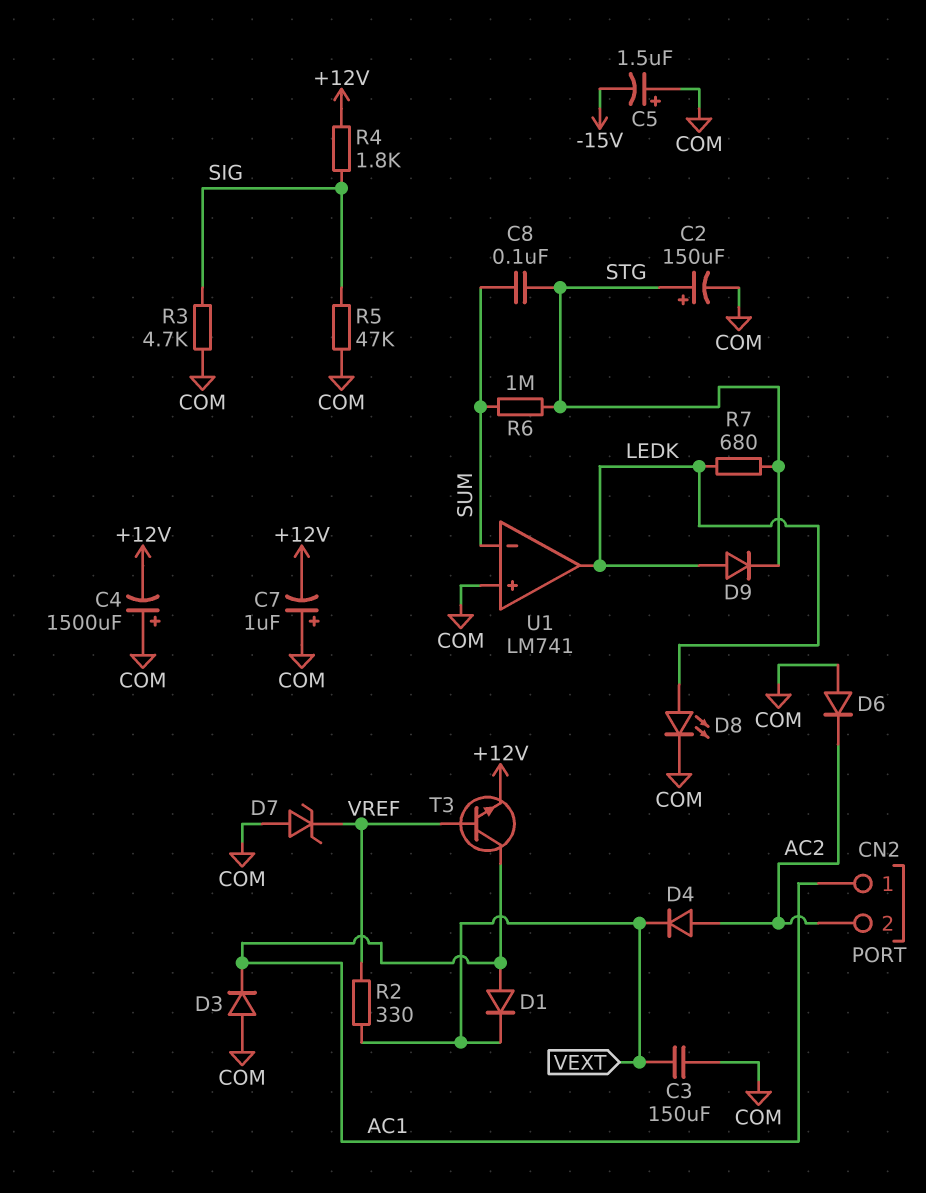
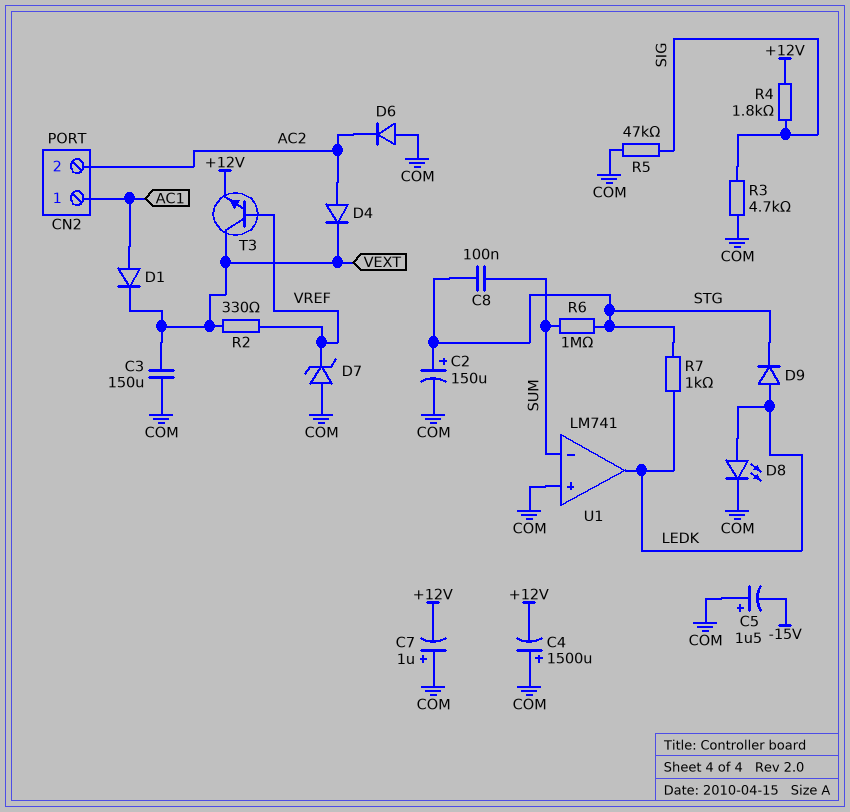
D3: diode (A COM, K AC1) -> none
R7: 680 (LEDK, STG) -> 1k (LEDK, STG)
T3: NPN (B VREF, C AC1, E +12V) -> NPN (B VREF, C VEXT, E +12V)

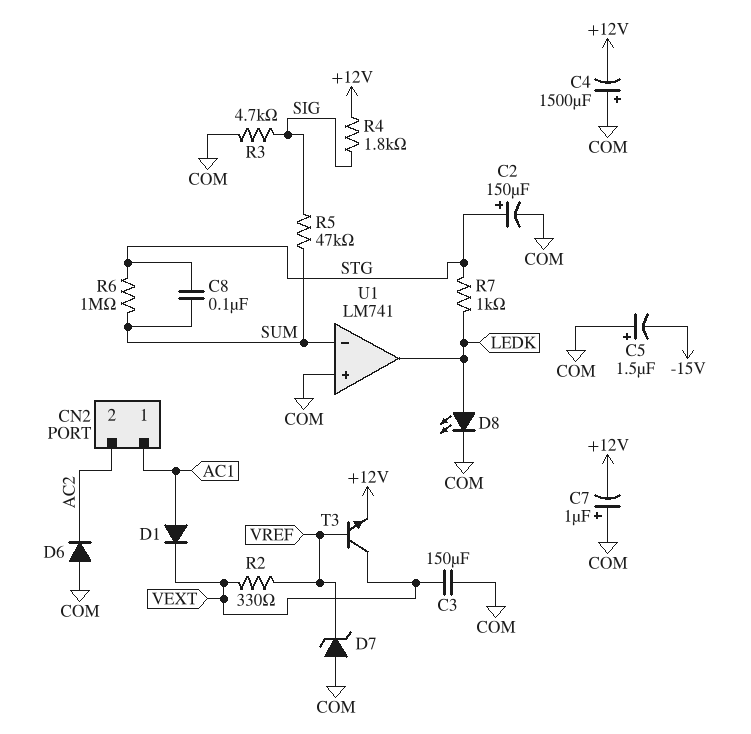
D4: diode (A AC2, K VEXT) -> none
D9: diode (A LEDK, K STG) -> none
R5: 47k (COM, SIG) -> 47k (SIG, SUM)

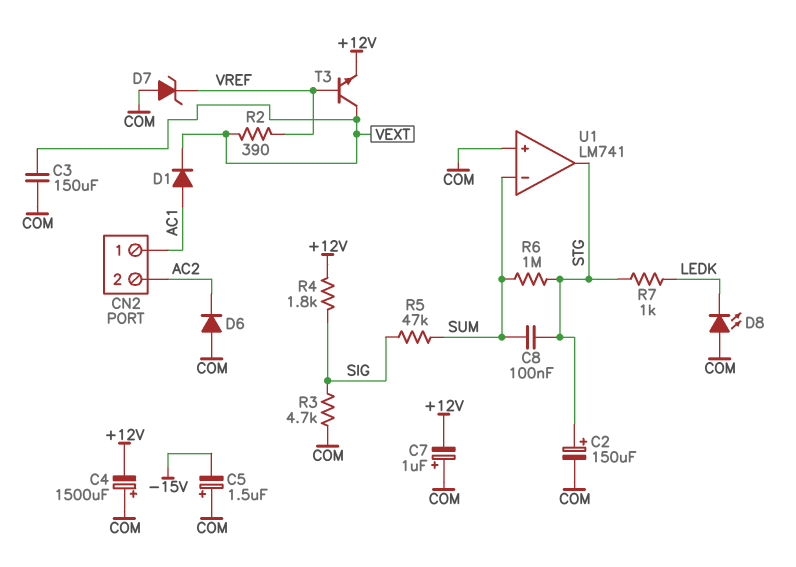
D8: LED (A LEDK, K COM) -> LED (A COM, K LEDK)
R2: 330 (VEXT, VREF) -> 390 (VEXT, VREF)
U1 pin out: LEDK -> STG

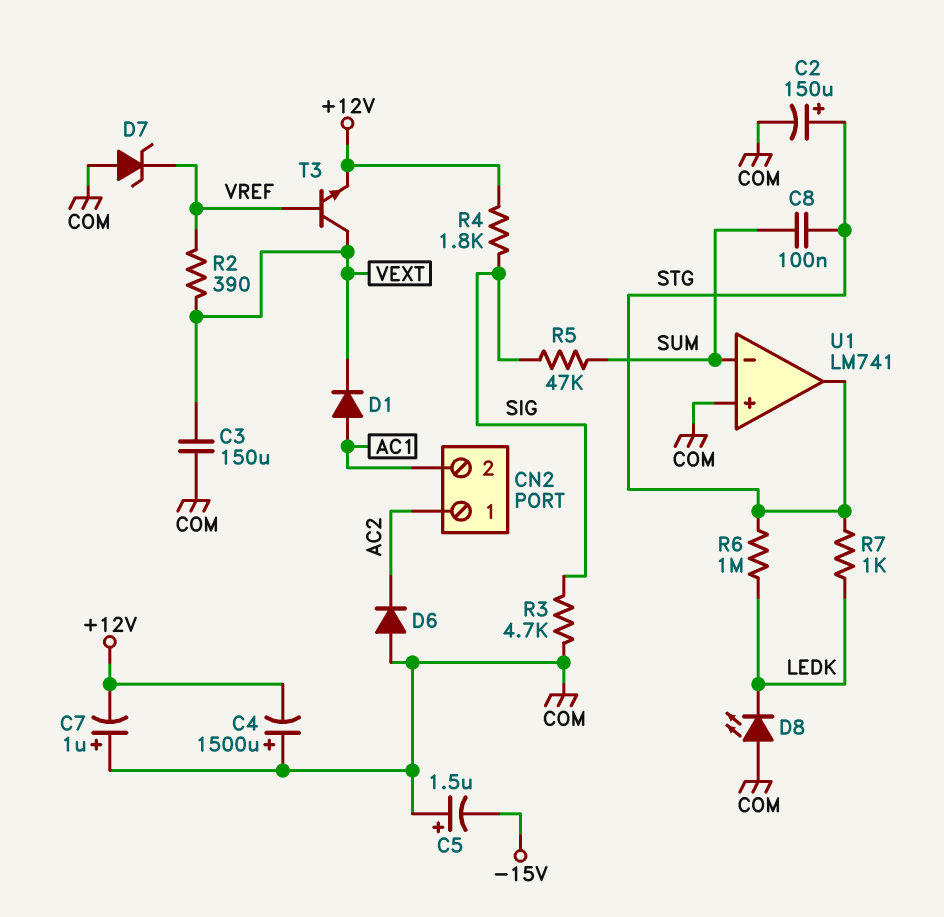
CN2 pin 1: AC1 -> AC2
CN2 pin 2: AC2 -> AC1
R6: 1M (STG, SUM) -> 1M (LEDK, STG)

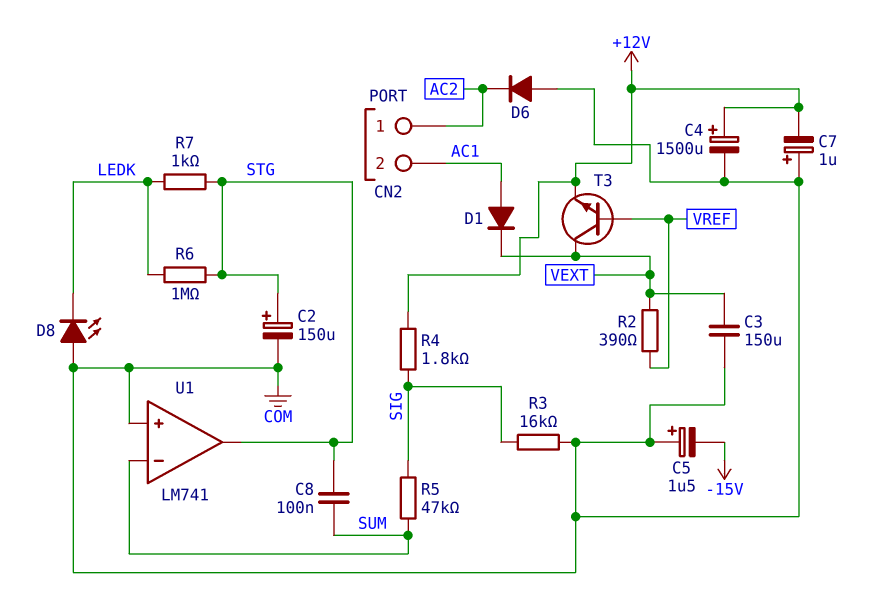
C4: 1500uF (plus COM, minus +12V) -> 1500uF (plus +12V, minus COM)
D7: zener (A COM, K VREF) -> none
R3: 4.7k (COM, SIG) -> 16k (COM, SIG)

